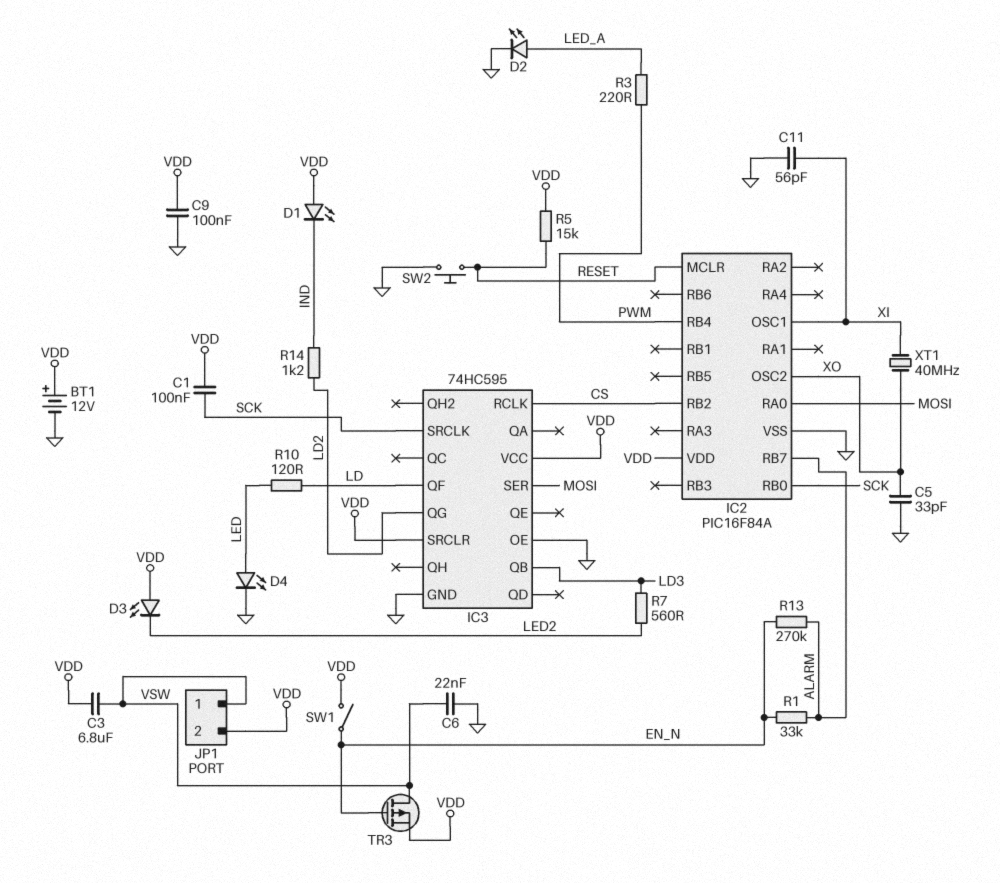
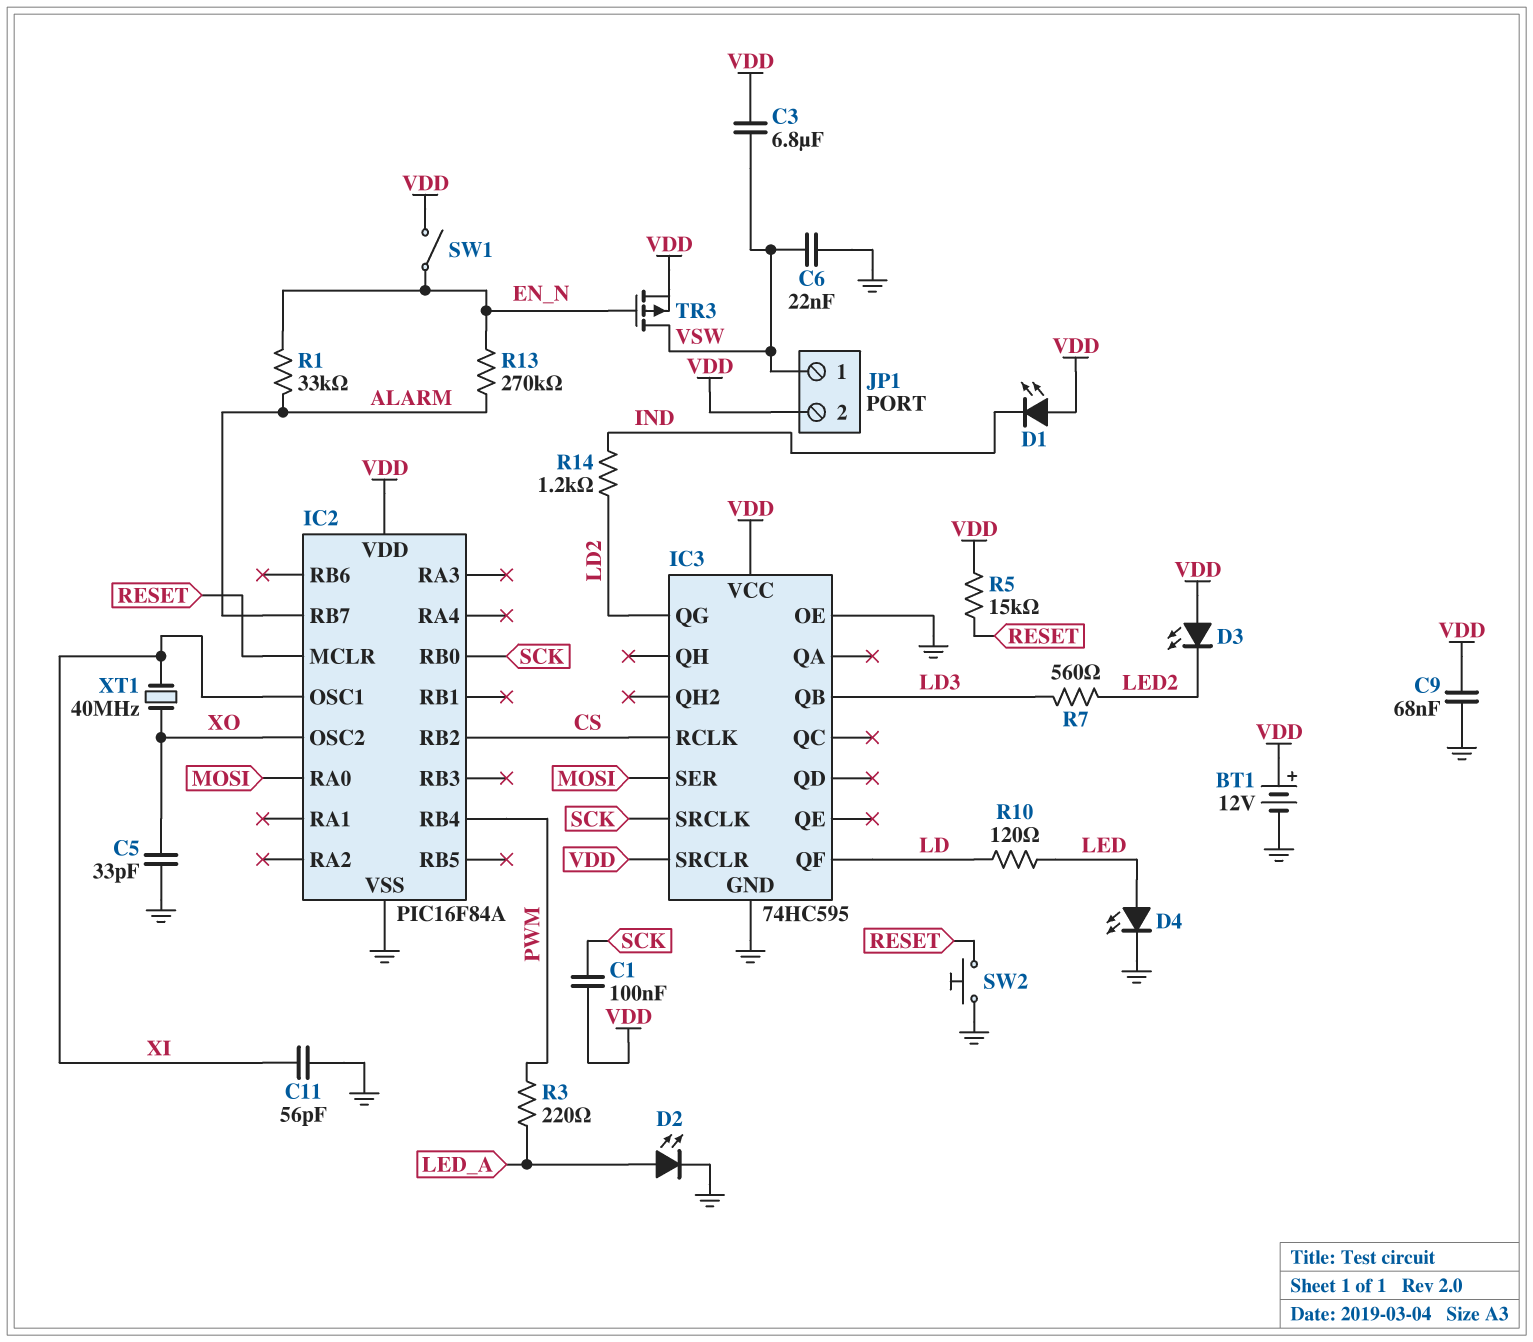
C9: 100nF (GND, VDD) -> 68nF (GND, VDD)

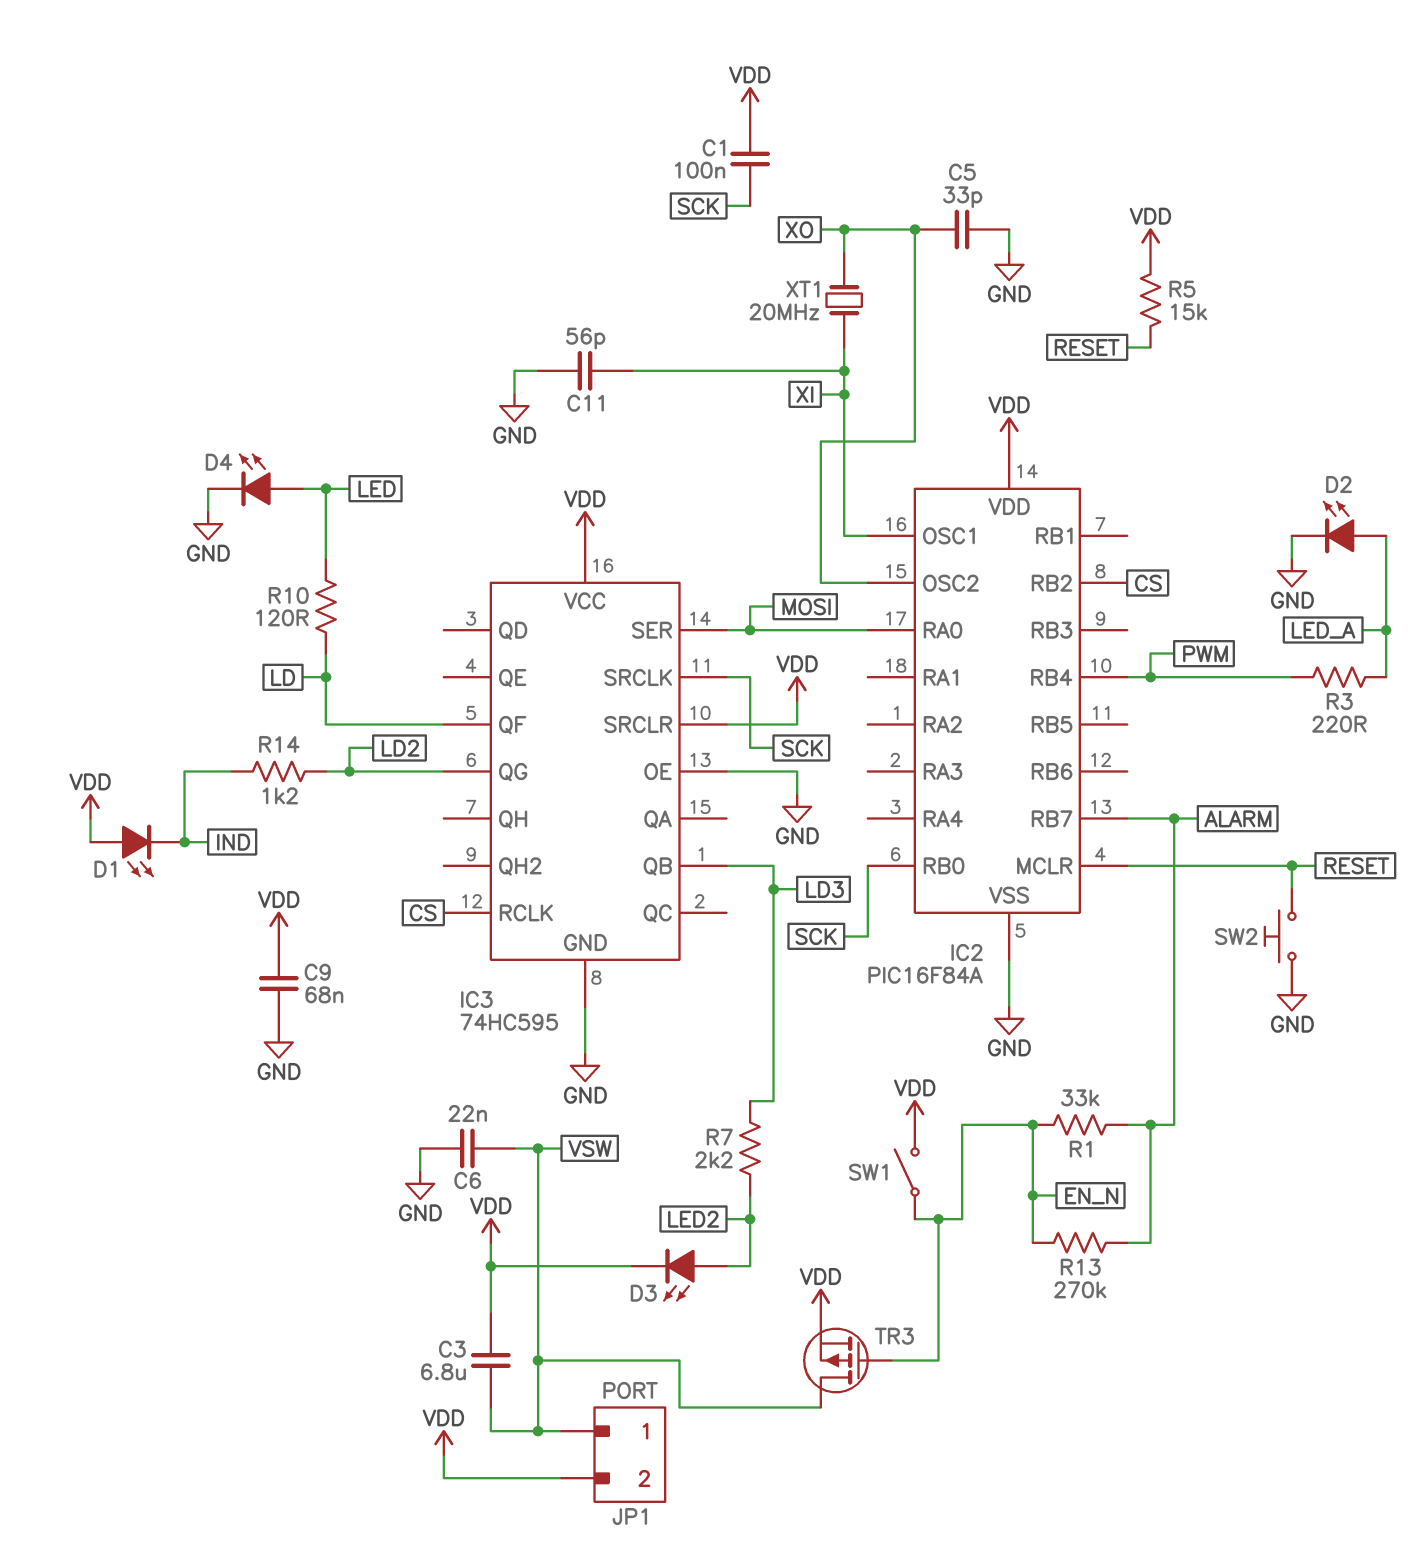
BT1: 12V (plus VDD, minus GND) -> none
D3: LED (A VDD, K LED2) -> LED (A LED2, K VDD)
R7: 560 (LD3, LED2) -> 2.2k (LD3, LED2)
XT1: 40MHz (XI, XO) -> 20MHz (XI, XO)

